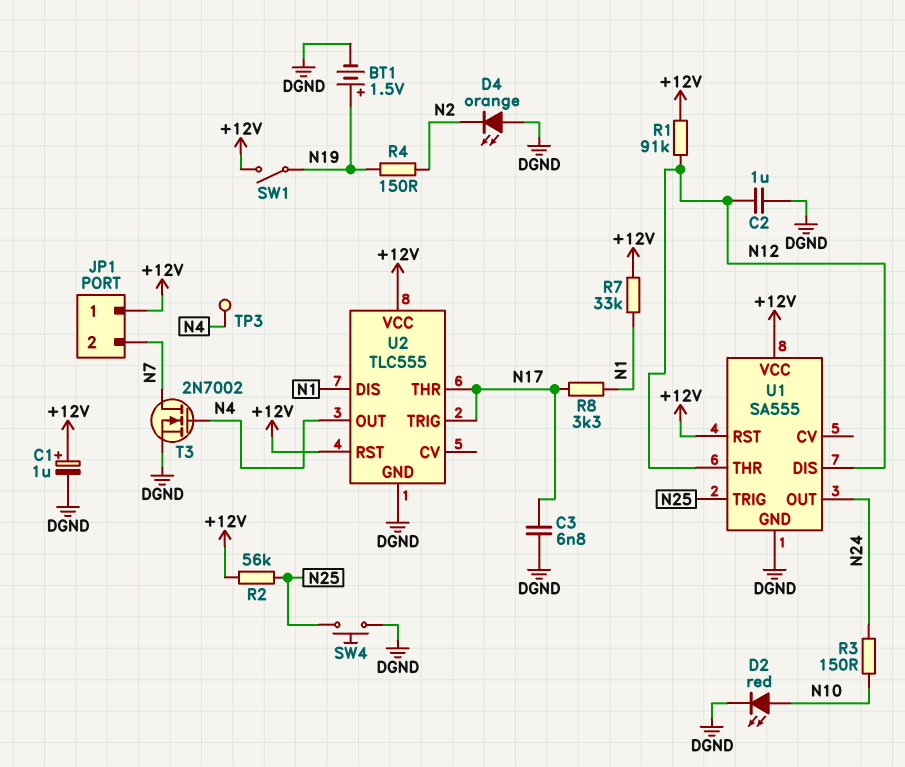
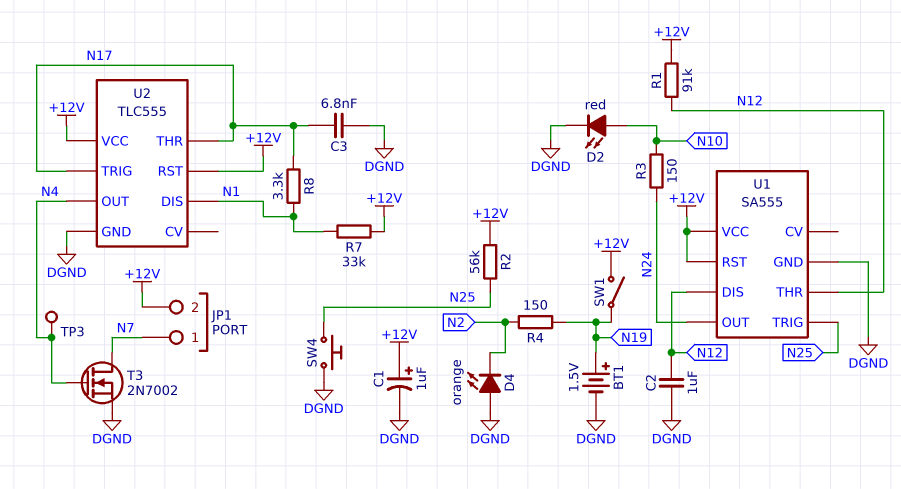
JP1 pin 1: +12V -> N7
JP1 pin 2: N7 -> +12V

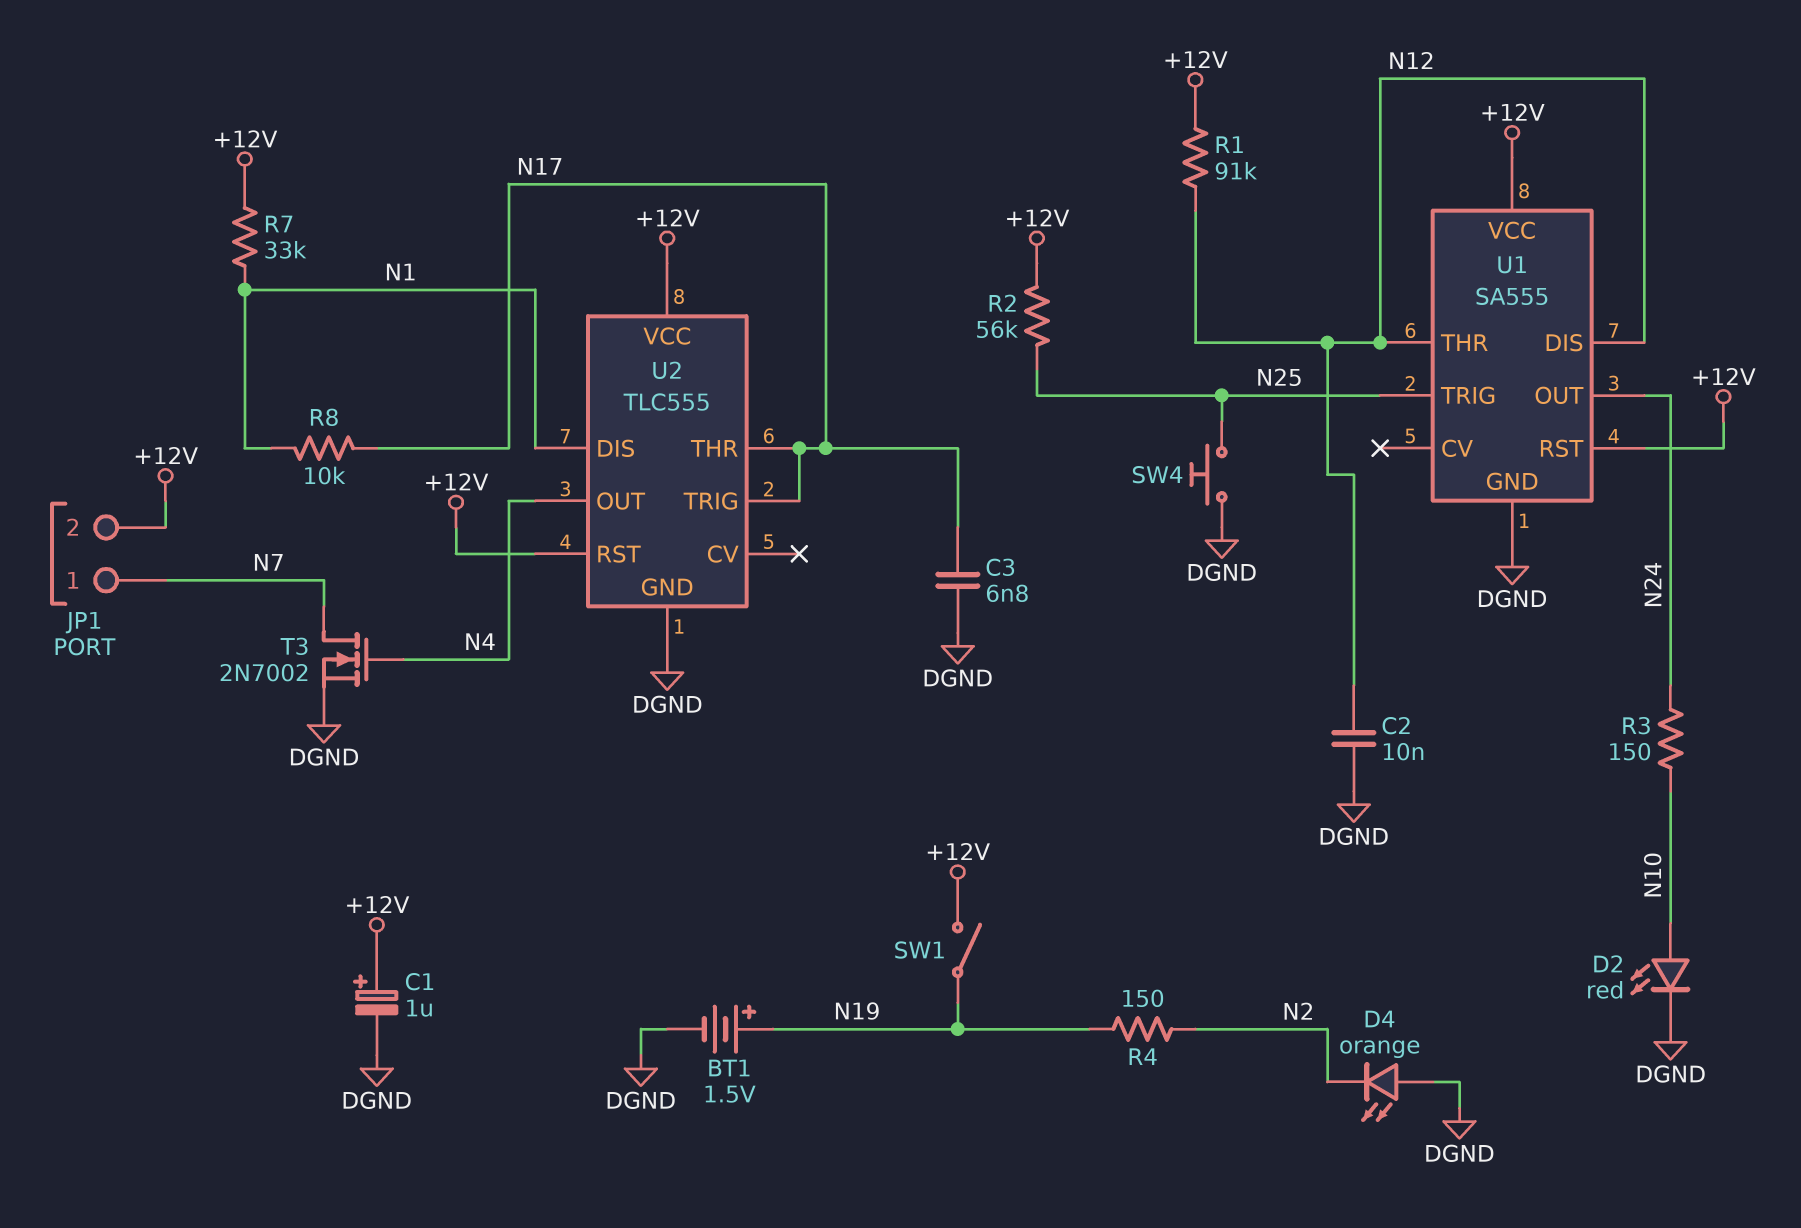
C2: 1uF (DGND, N12) -> 10nF (DGND, N12)
R8: 3.3k (N1, N17) -> 10k (N1, N17)
TP3: test point (N4) -> none

